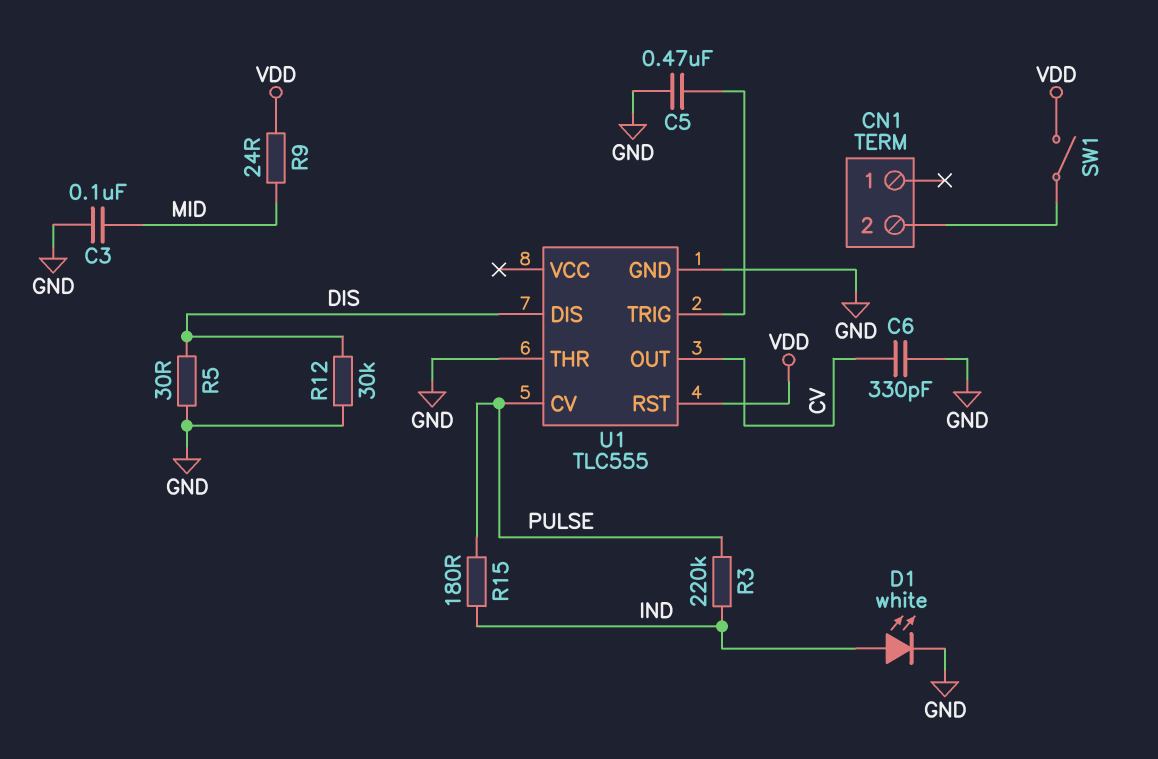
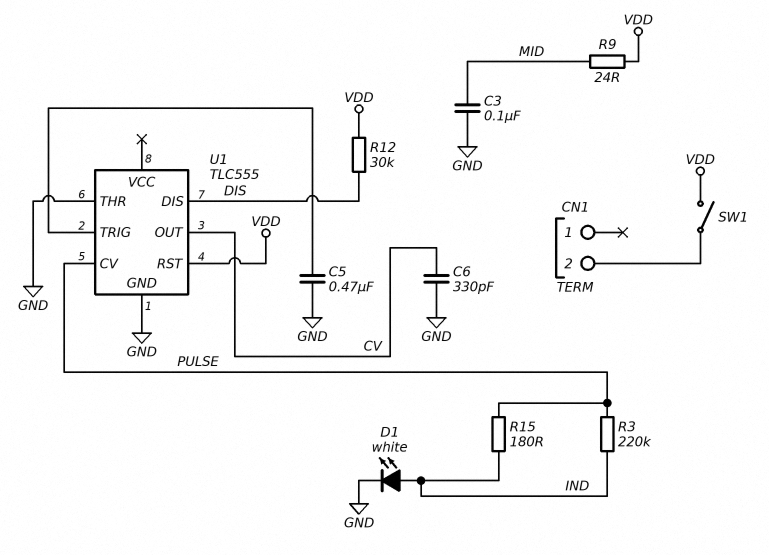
R5: 30 (DIS, GND) -> none
R12: 30k (DIS, GND) -> 30k (DIS, VDD)

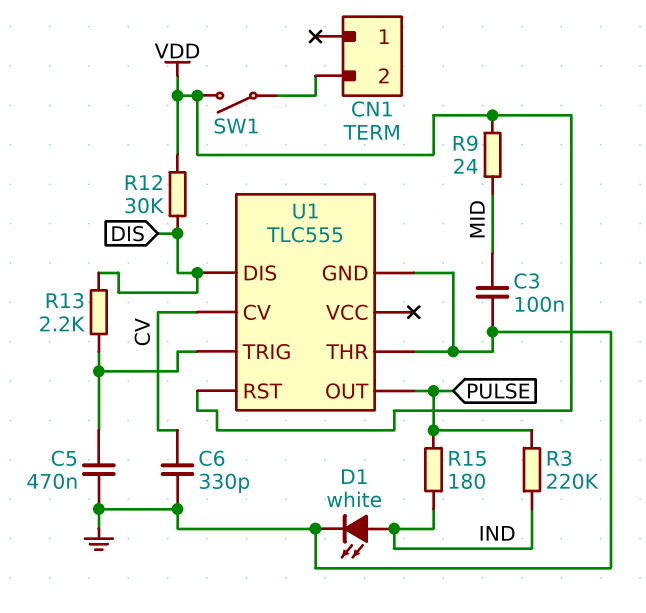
R13: none -> 2.2k (DIS, U1/TRIG)
U1 pin CV: PULSE -> CV
U1 pin OUT: CV -> PULSE

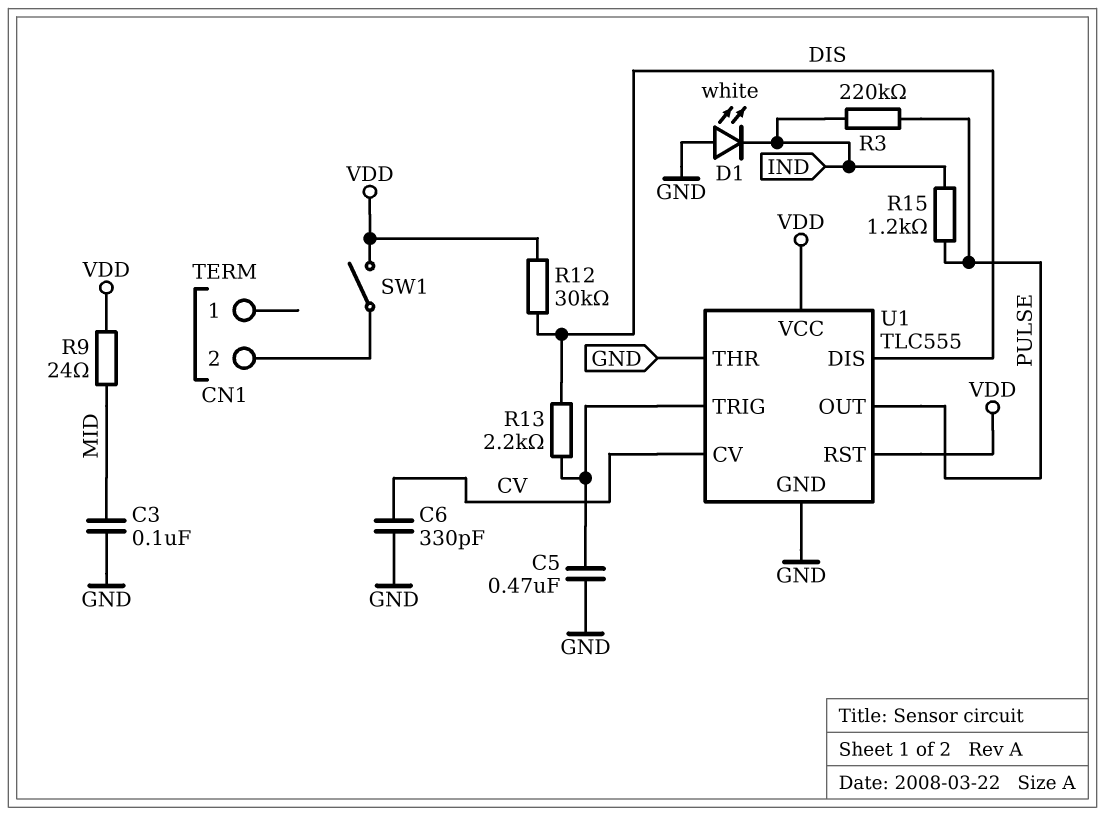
D1: LED white (A IND, K GND) -> LED white (A GND, K IND)
R15: 180 (IND, PULSE) -> 1.2k (IND, PULSE)
U1 pin VCC: none -> VDD

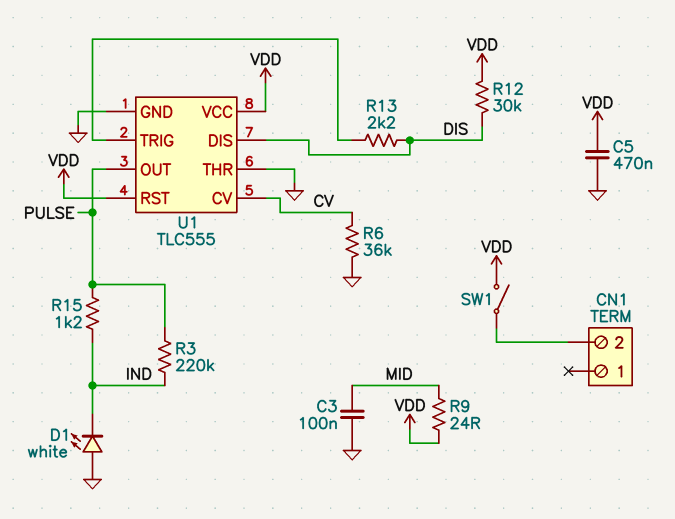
C5: 470nF (GND, U1/TRIG) -> 470nF (GND, VDD)
C6: 330pF (CV, GND) -> none
R6: none -> 36k (CV, GND)

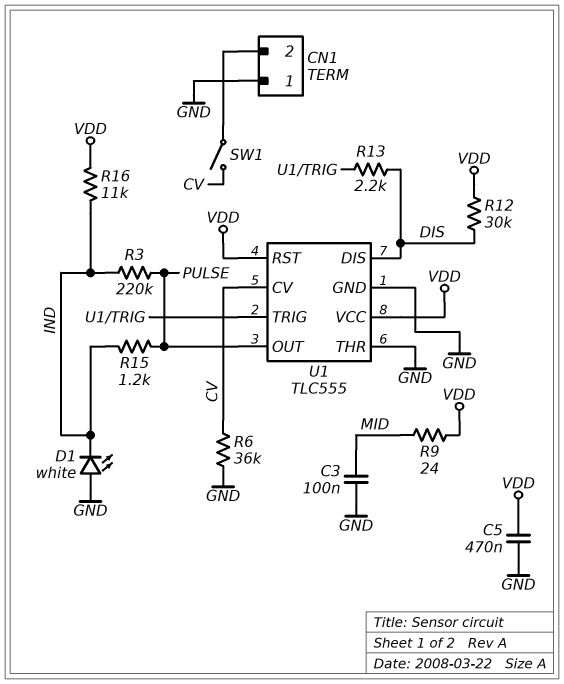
CN1 pin 1: none -> GND
R16: none -> 11k (IND, VDD)
SW1: switch (CN1/2, VDD) -> switch (CN1/2, CV)

